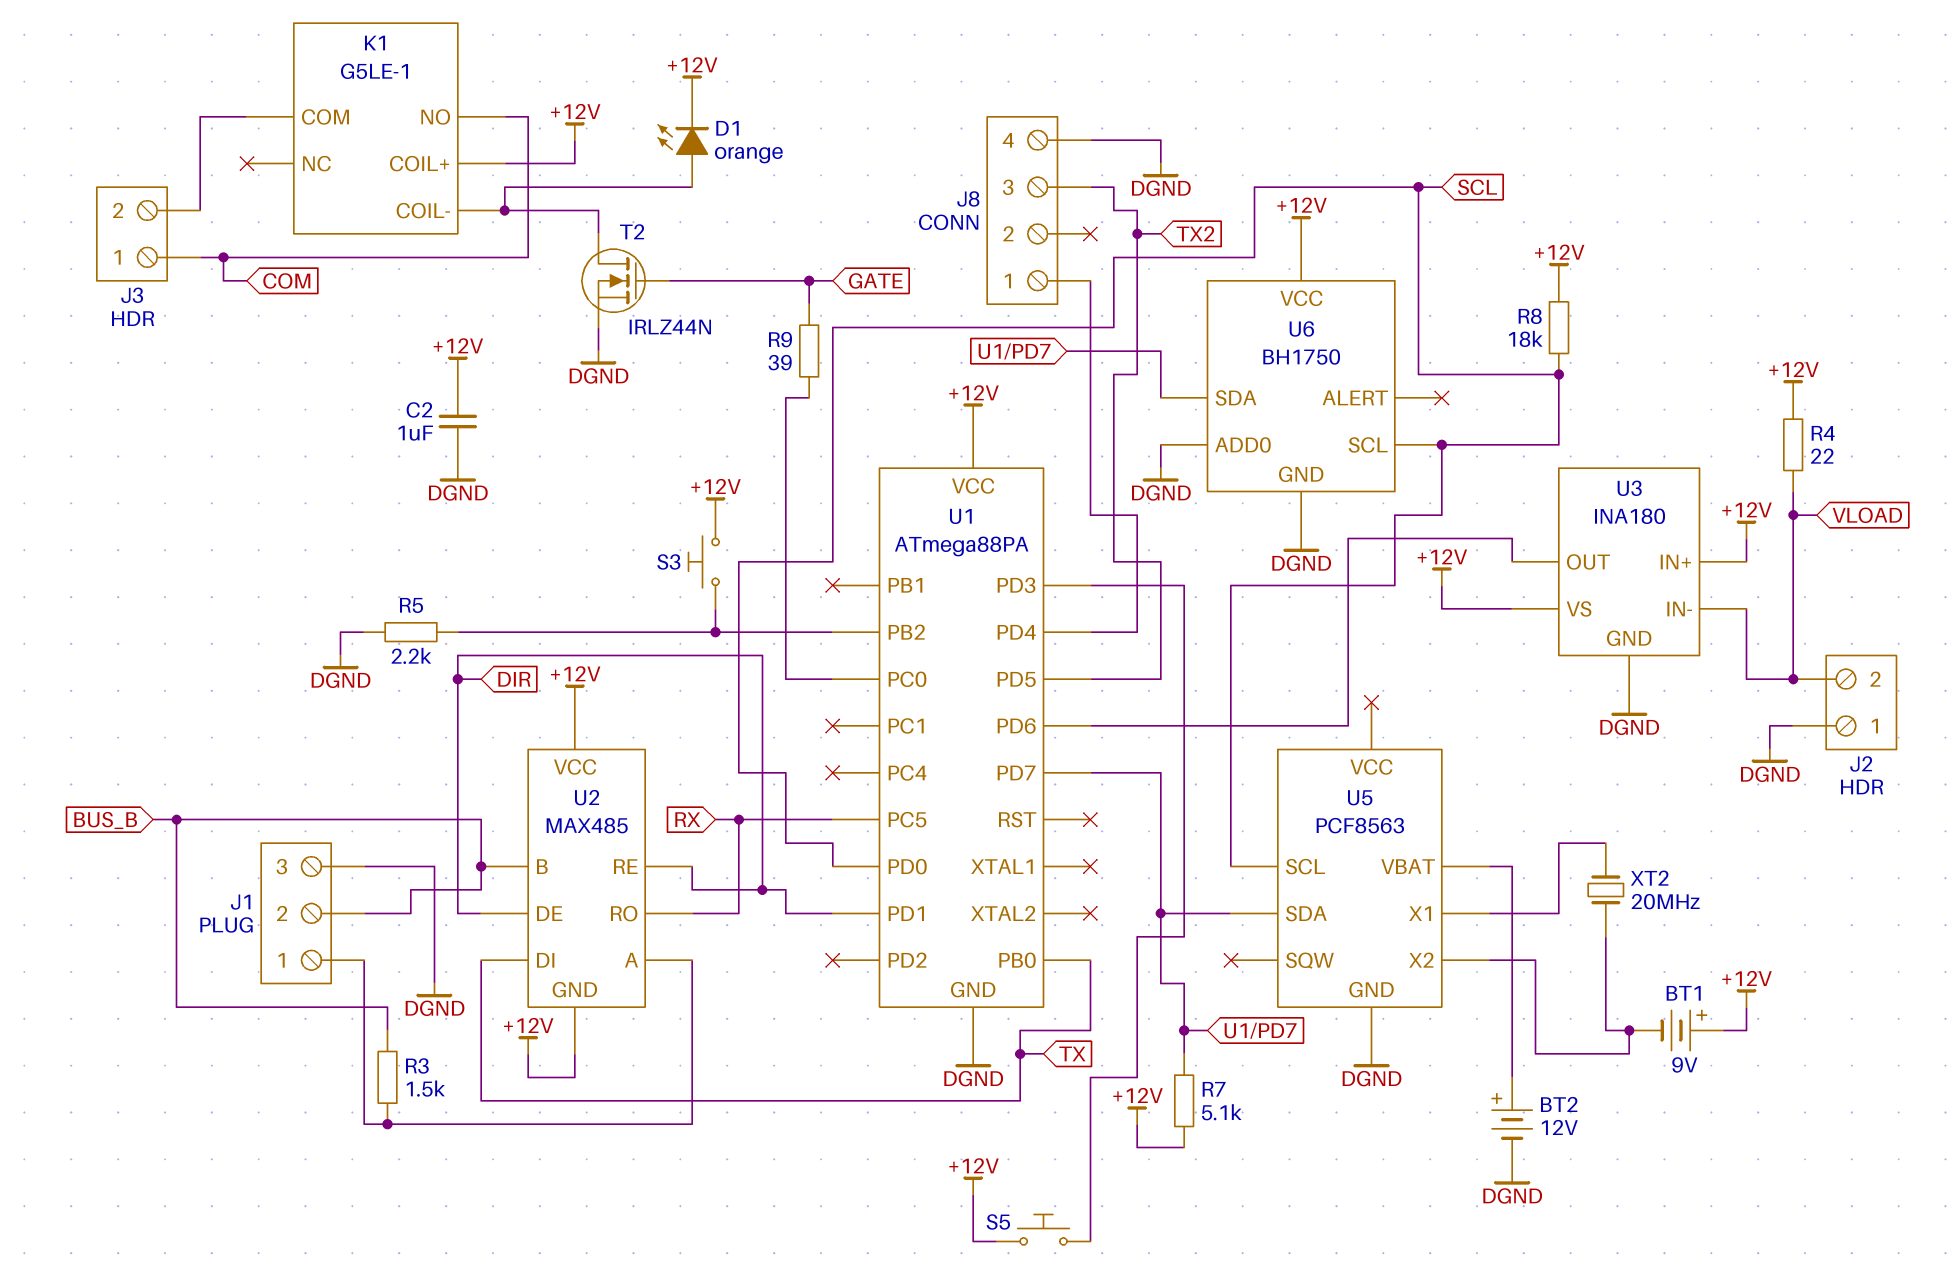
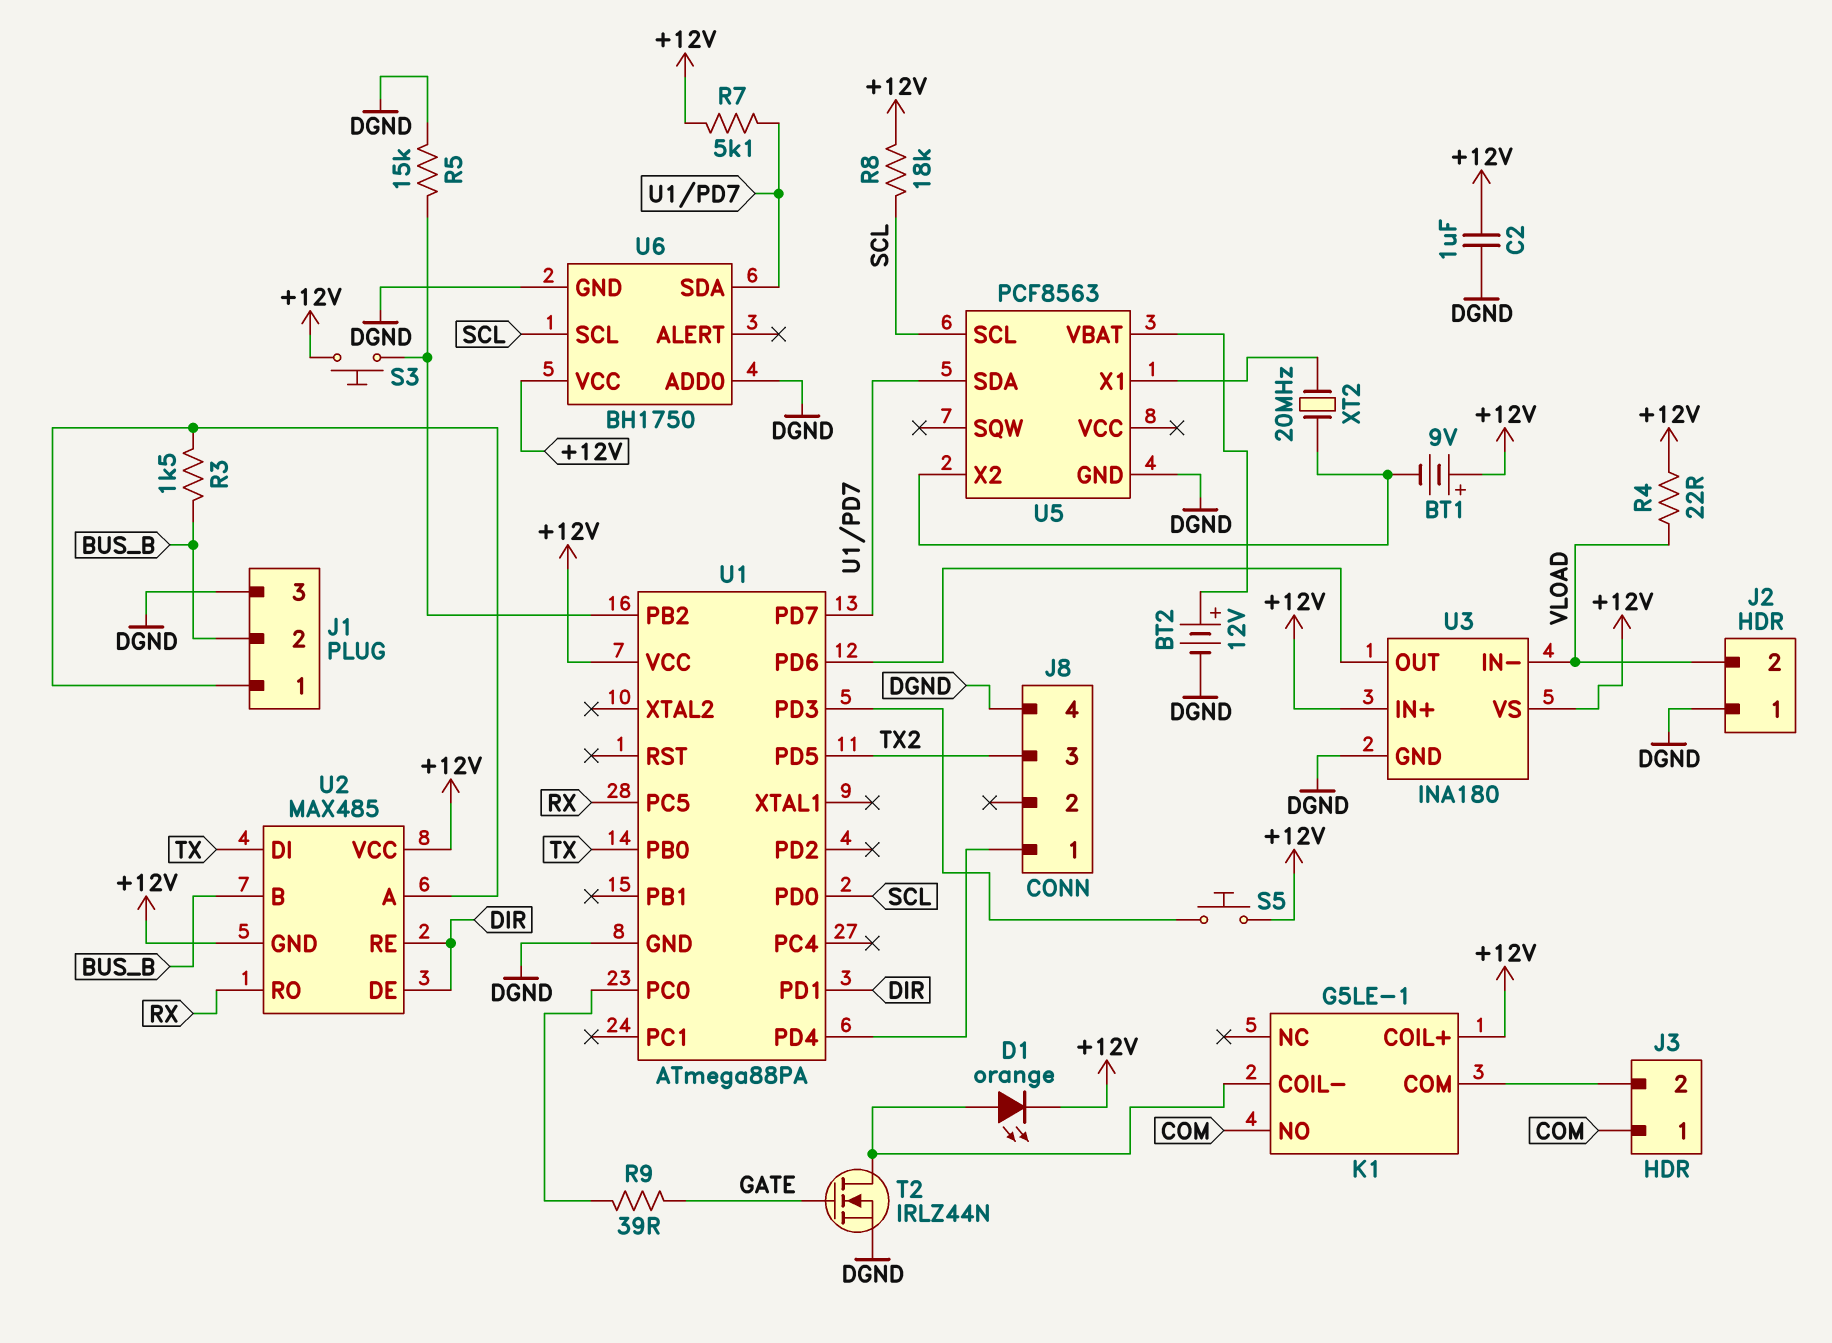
R5: 2.2k (DGND, U1/PB2) -> 15k (DGND, U1/PB2)

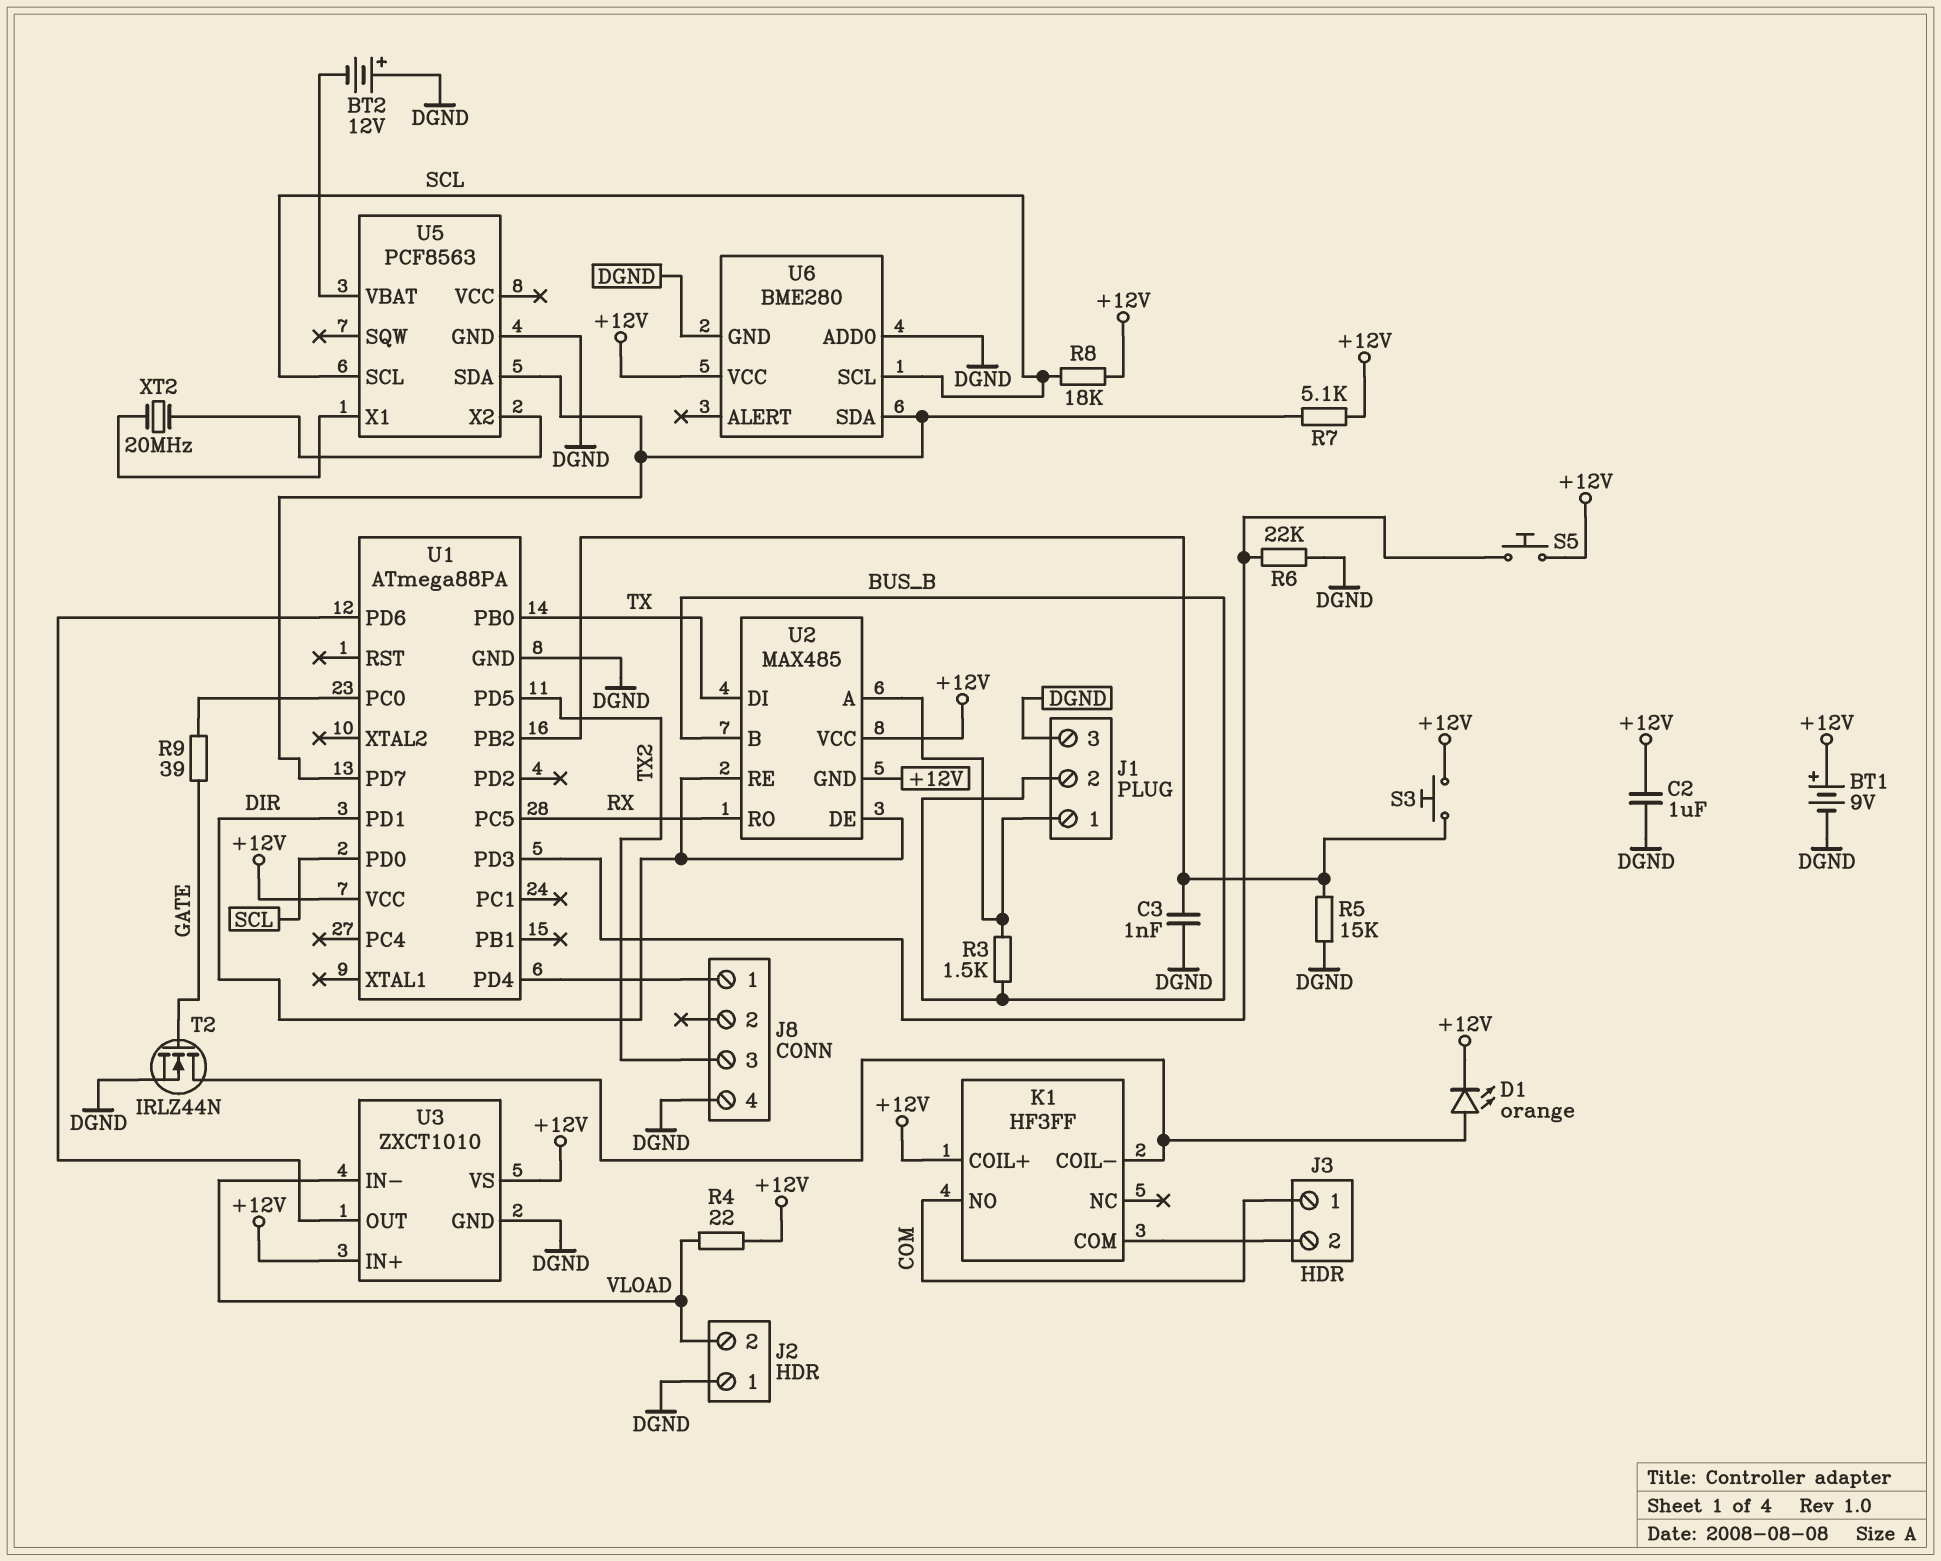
BT1: 9V (plus +12V, minus U5/X2) -> 9V (plus +12V, minus DGND)
BT2: 12V (plus U5/VBAT, minus DGND) -> 12V (plus DGND, minus U5/VBAT)
C3: none -> 1nF (DGND, U1/PB2)
K1: G5LE-1 -> HF3FF
R6: none -> 22k (DGND, U1/PD3)
U3: INA180 -> ZXCT1010
U6: BH1750 -> BME280

